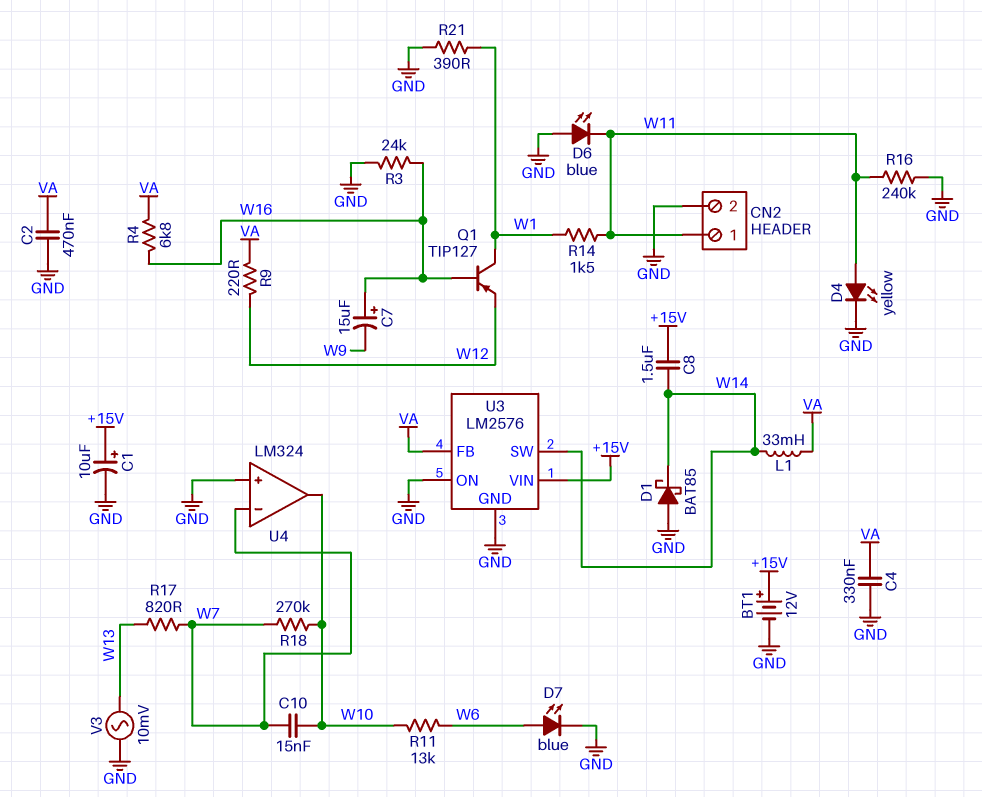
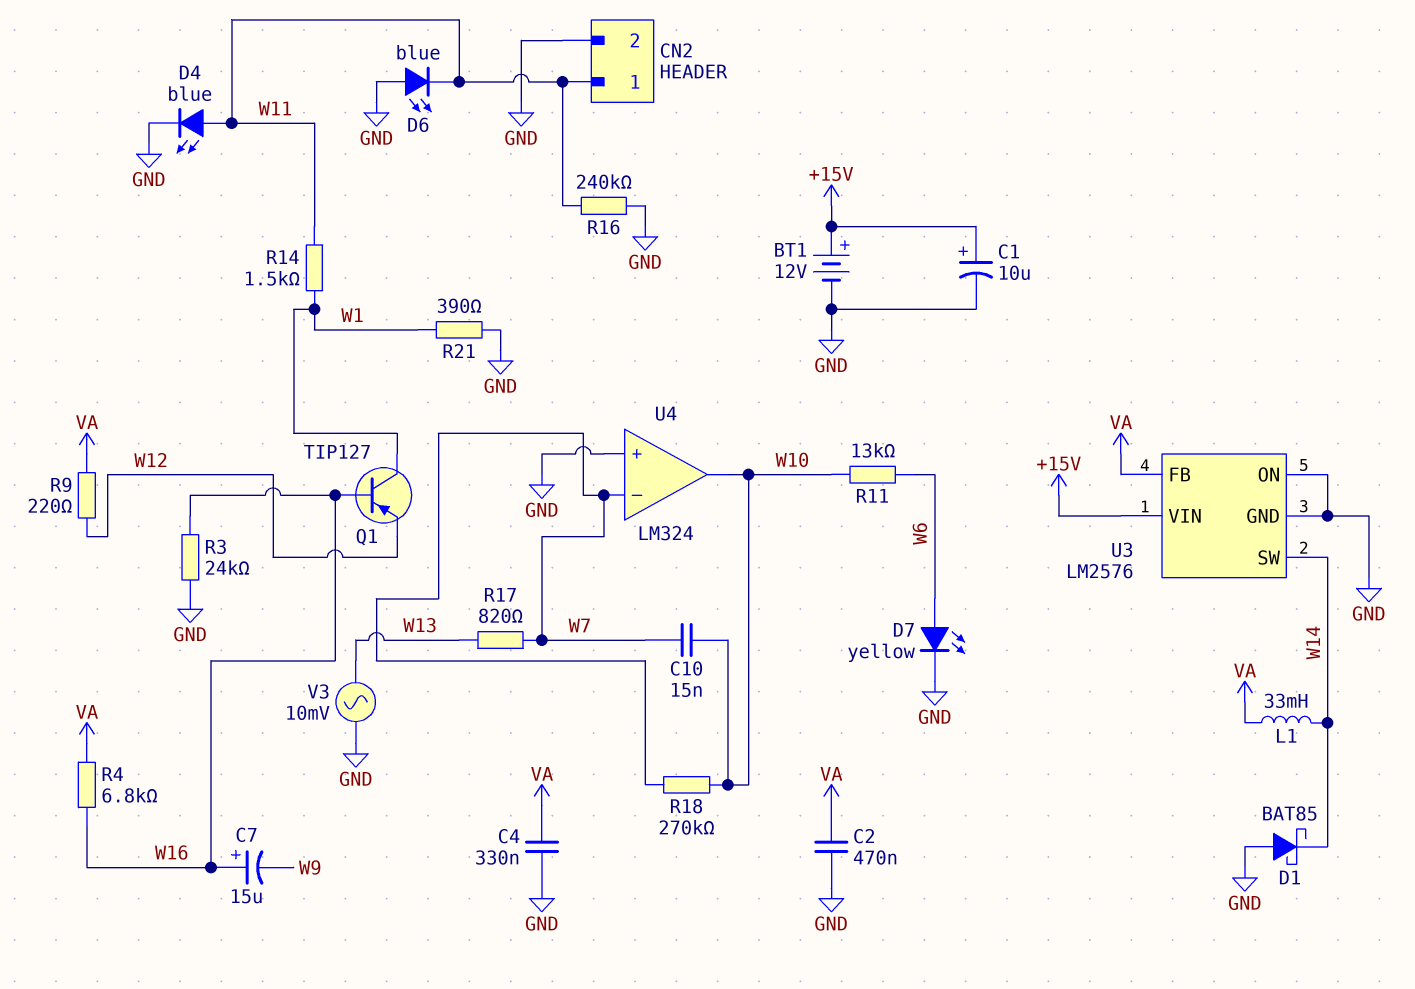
C8: 1.5uF (+15V, W14) -> none
D4: LED yellow (A W11, K GND) -> LED blue (A W11, K GND)
D7: LED blue (A W6, K GND) -> LED yellow (A W6, K GND)

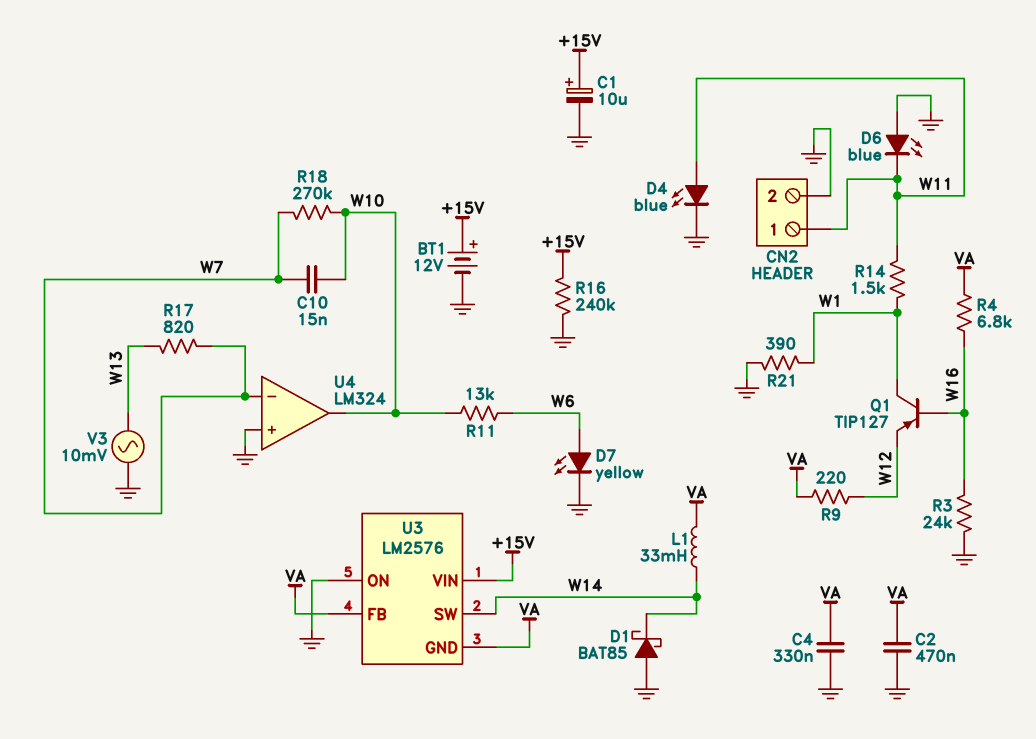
C7: 15uF (plus W16, minus W9) -> none
R16: 240k (GND, W11) -> 240k (+15V, GND)
U3 pin GND: GND -> VA

